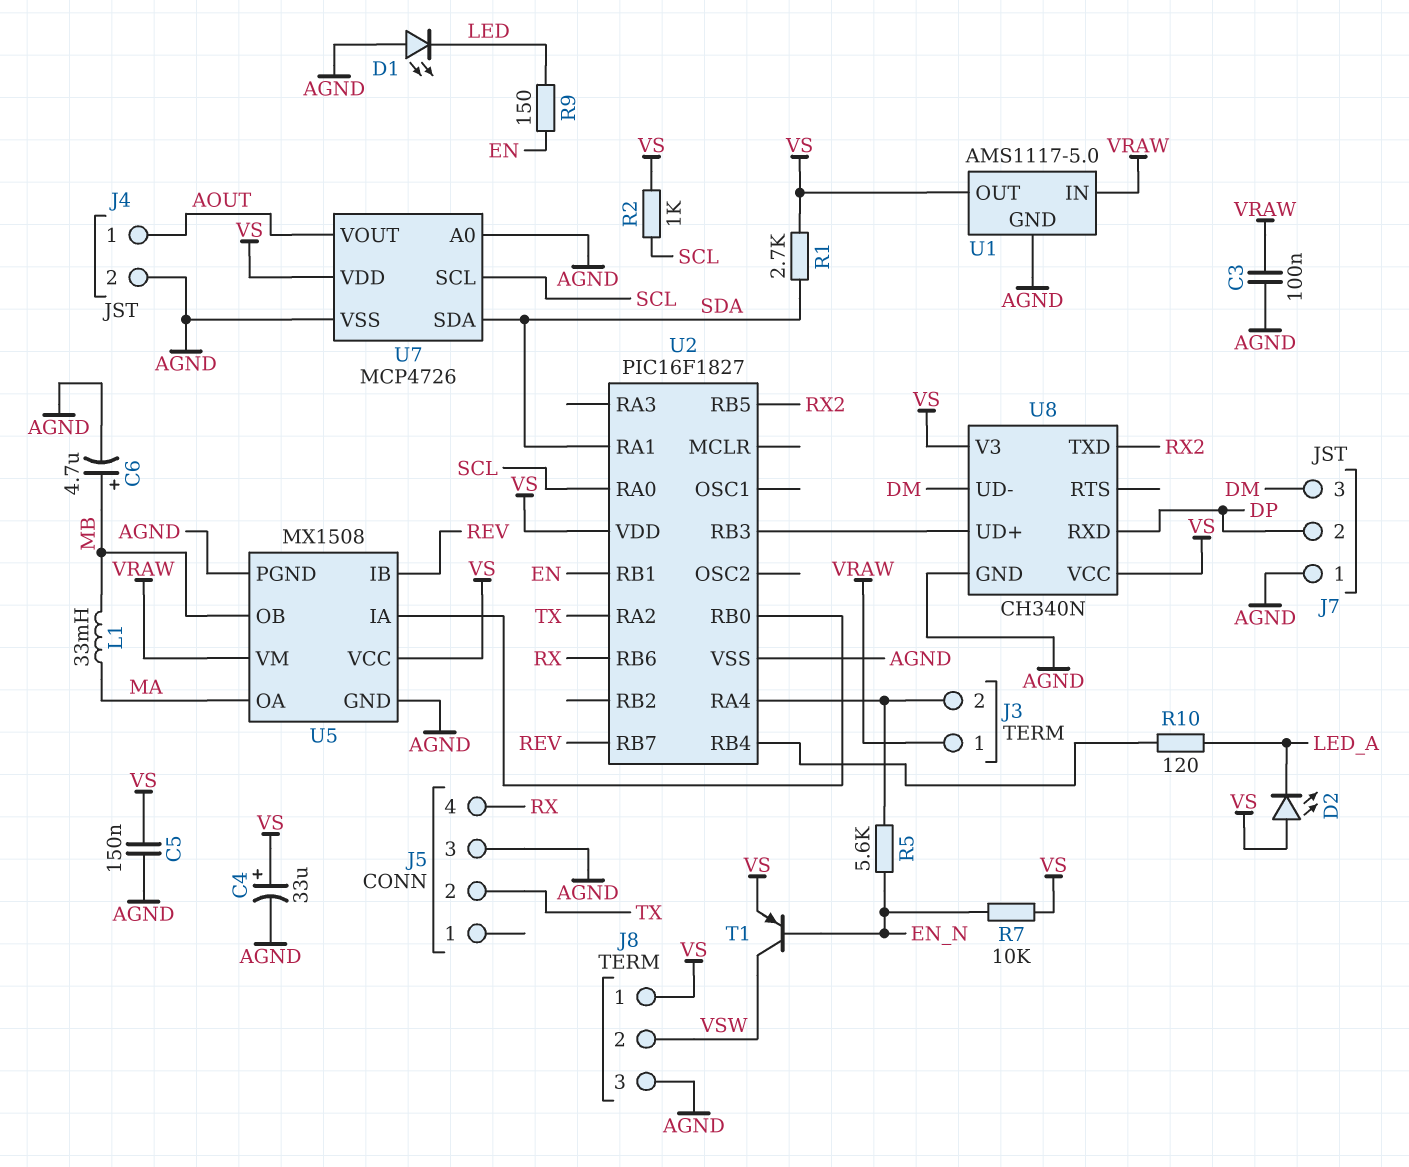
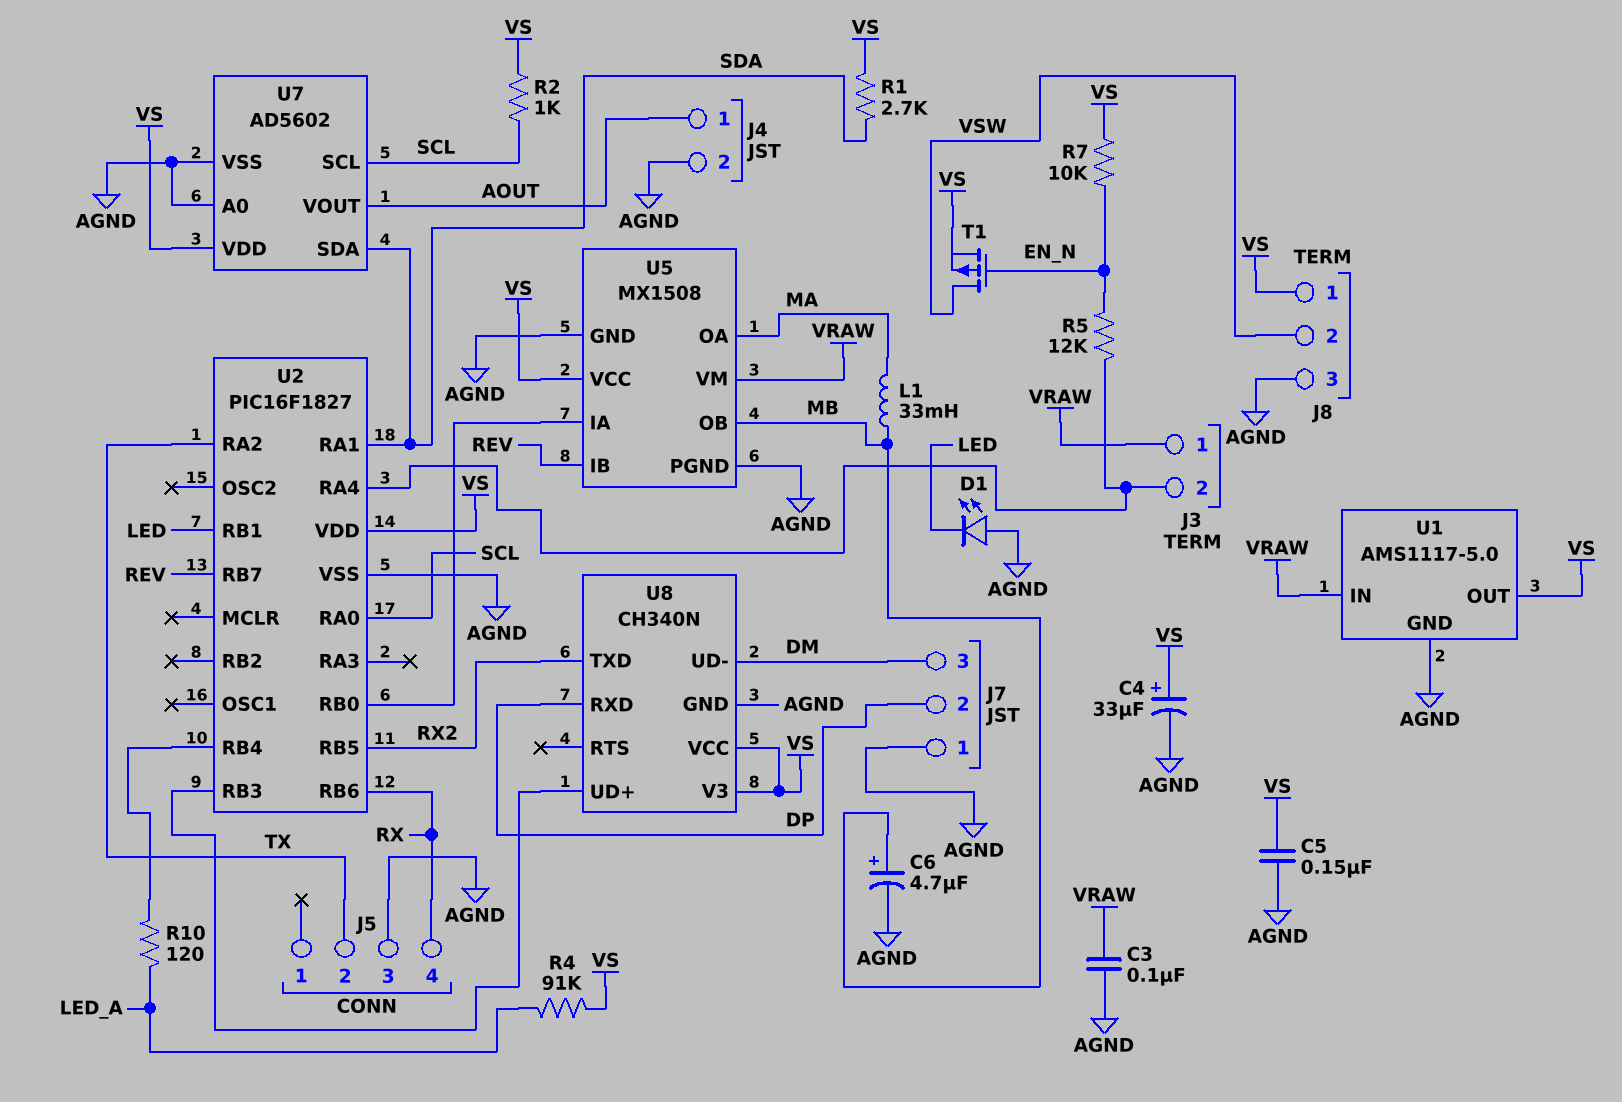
D2: LED (A VS, K LED_A) -> none
R4: none -> 91k (LED_A, VS)
R5: 5.6k (EN_N, J3/2) -> 12k (EN_N, J3/2)
R9: 150 (EN, LED) -> none
T1: PNP (B EN_N, C VSW, E VS) -> PMOS (G EN_N, D VSW, S VS)
U2 pin RB1: EN -> LED
U7: MCP4726 -> AD5602

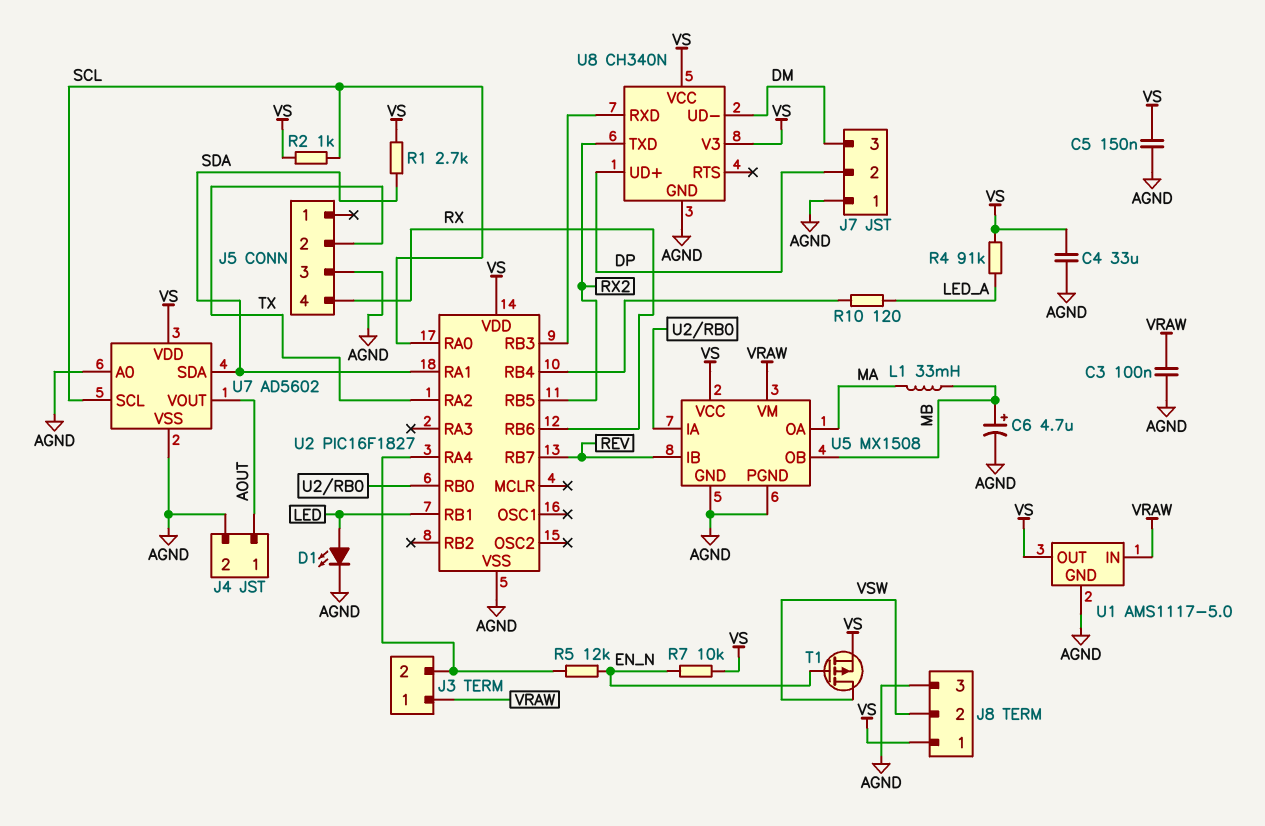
C4: 33uF (plus VS, minus AGND) -> 33uF (AGND, VS)
D1: LED (A AGND, K LED) -> LED (A LED, K AGND)
U8 pin RXD: DP -> U2/RB3
U8 pin UD+: U2/RB3 -> DP

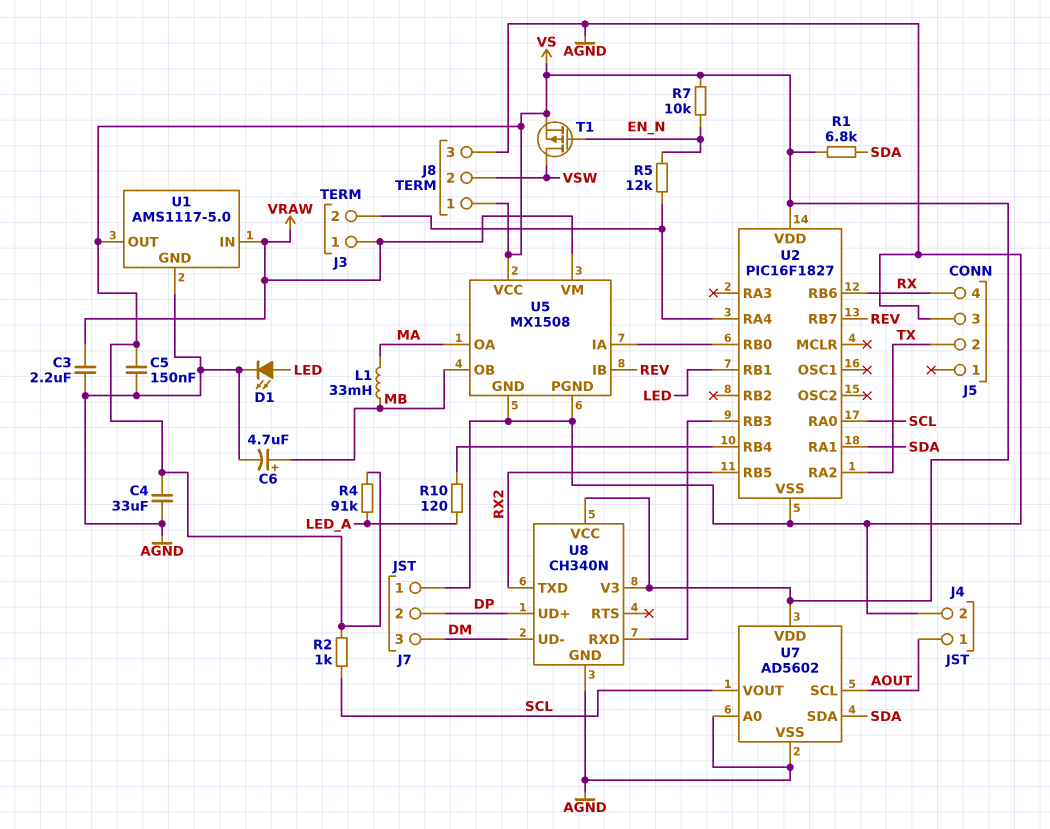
C3: 100nF (AGND, VRAW) -> 2.2uF (AGND, VRAW)
R1: 2.7k (SDA, VS) -> 6.8k (SDA, VS)
U7 pin SCL: SCL -> AOUT
U7 pin VOUT: AOUT -> SCL

